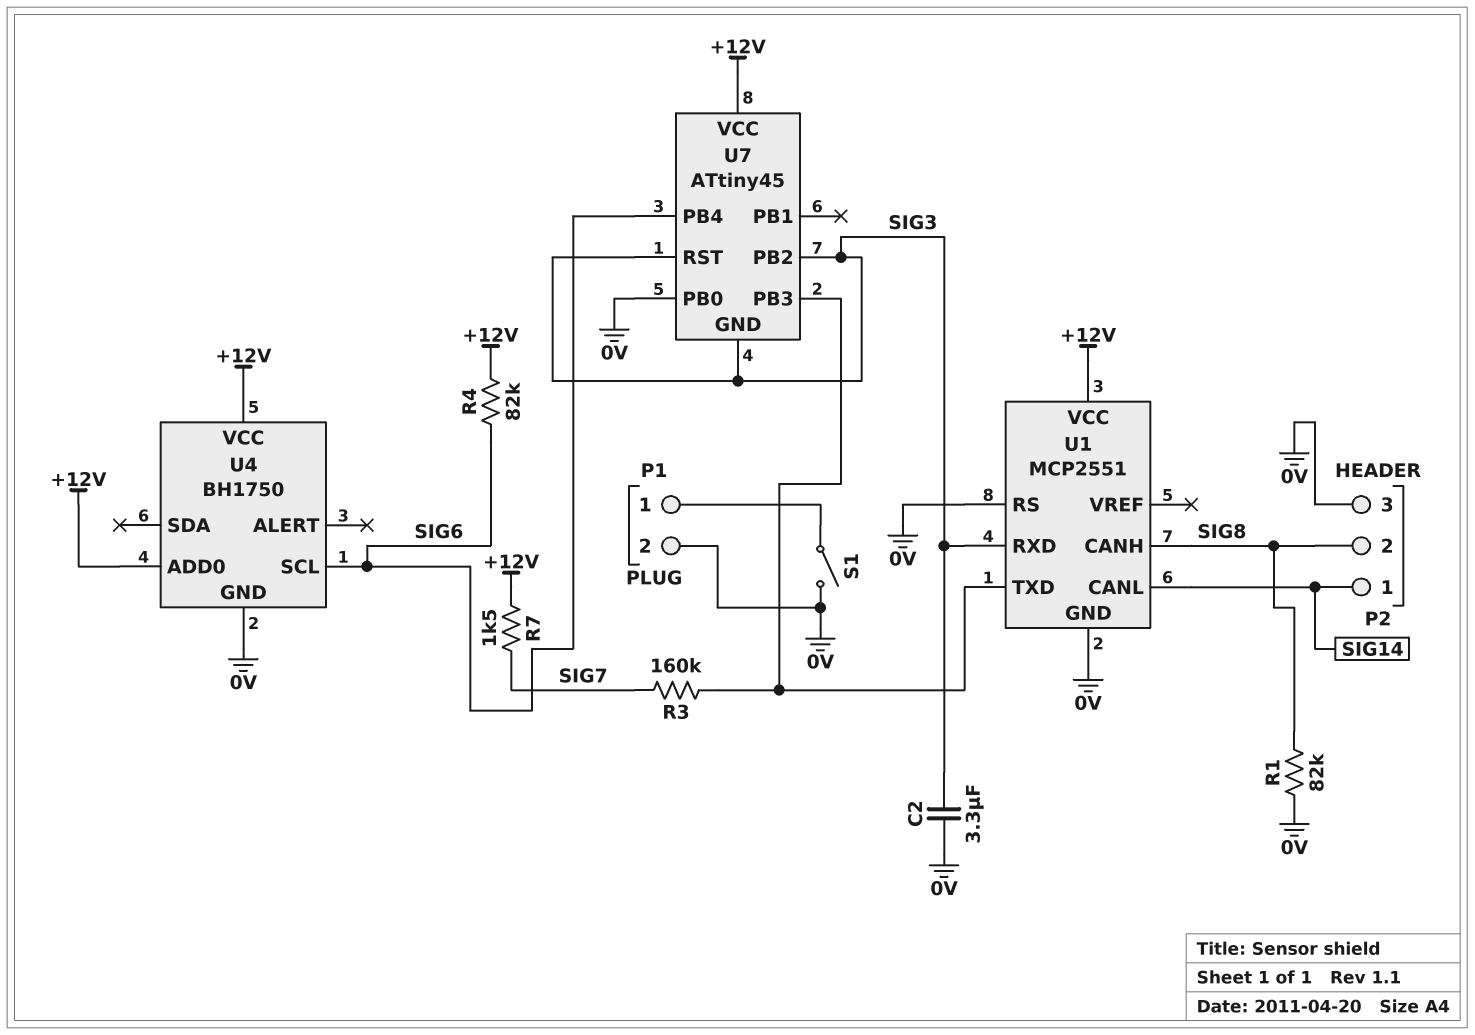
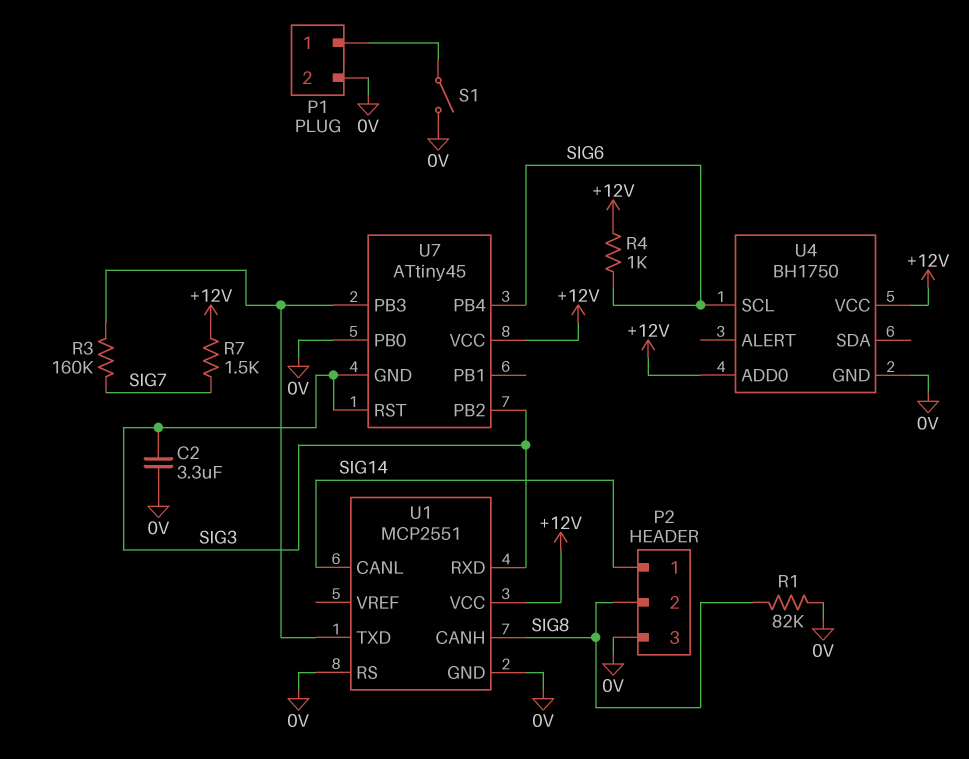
R4: 82k (+12V, SIG6) -> 1k (+12V, SIG6)

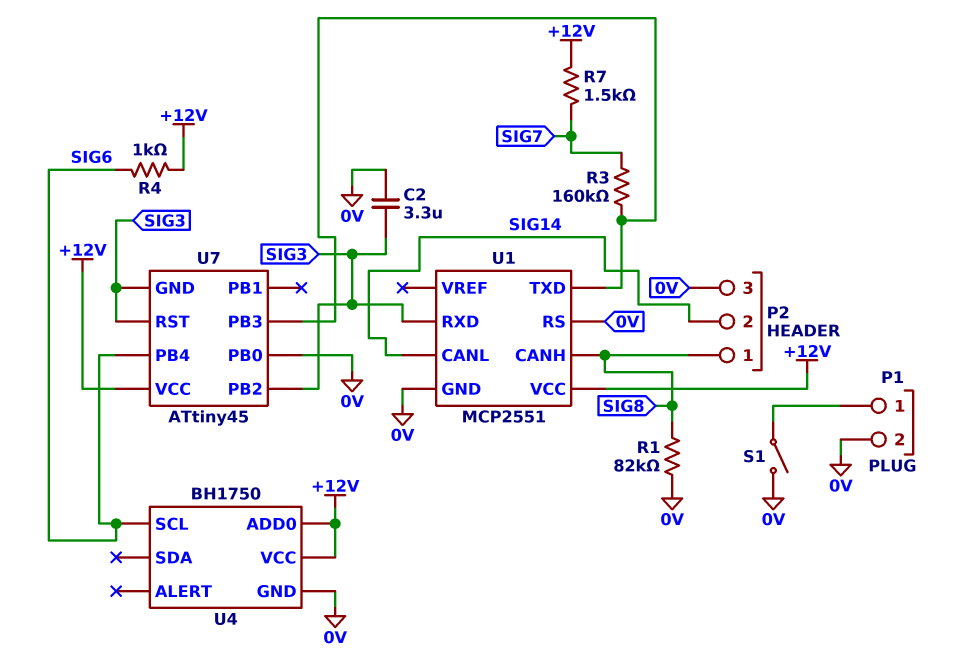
P2 pin 1: SIG14 -> SIG8
P2 pin 2: SIG8 -> SIG14

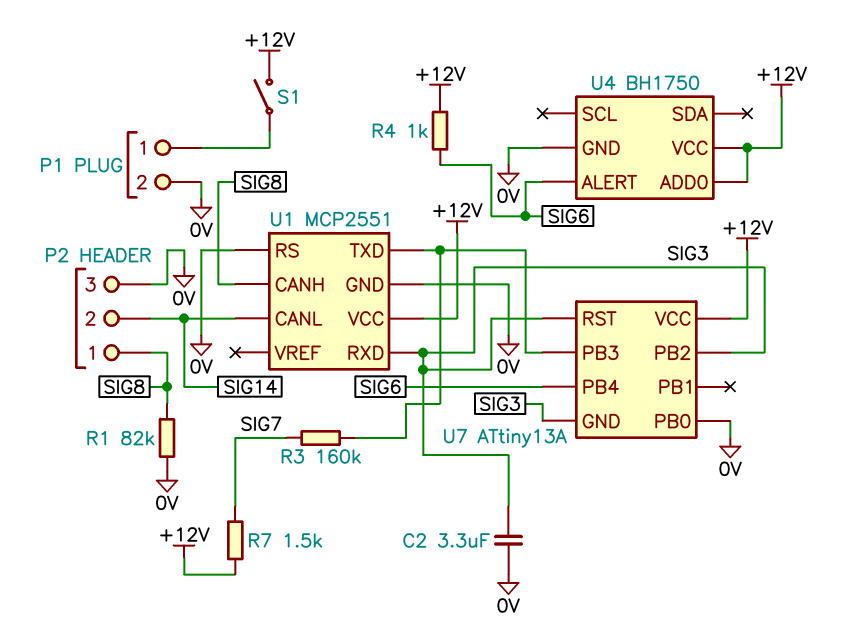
S1: switch (0V, P1/1) -> switch (+12V, P1/1)
U4 pin ALERT: none -> SIG6
U4 pin SCL: SIG6 -> none
U7: ATtiny45 -> ATtiny13A

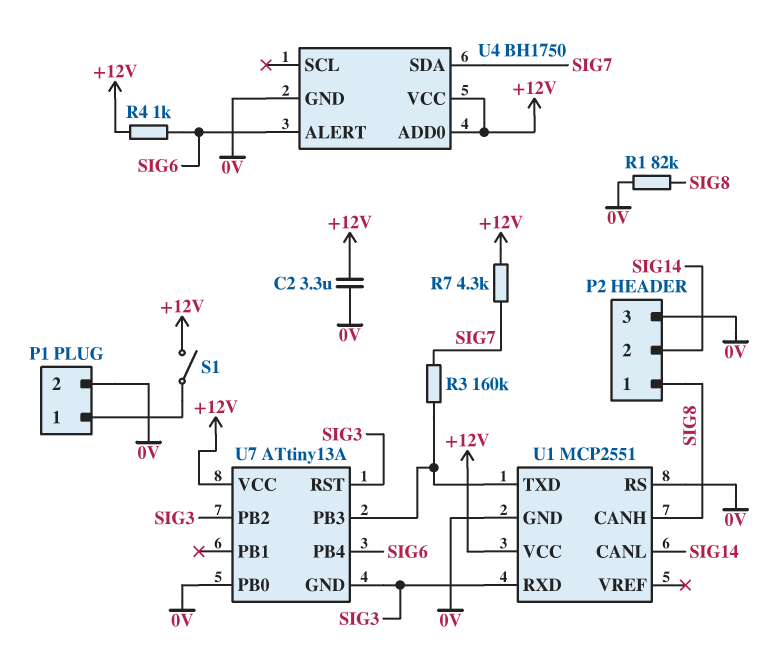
C2: 3.3uF (0V, SIG3) -> 3.3uF (+12V, 0V)
R7: 1.5k (+12V, SIG7) -> 4.3k (+12V, SIG7)
U4 pin SDA: none -> SIG7

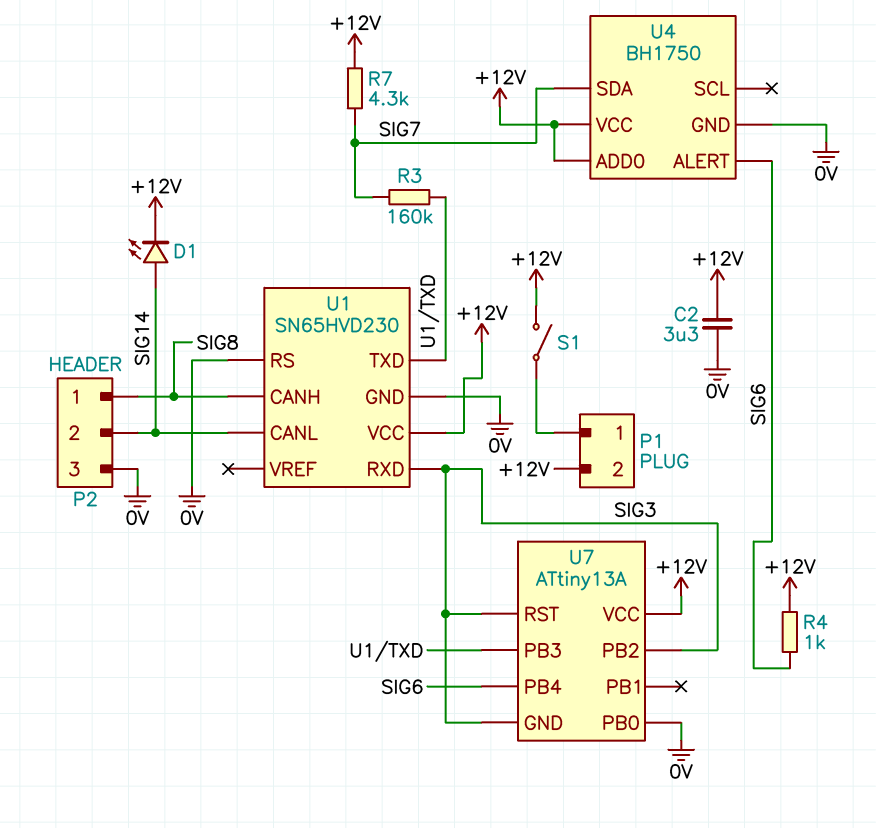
D1: none -> LED (A SIG14, K +12V)
P1 pin 2: 0V -> +12V
R1: 82k (0V, SIG8) -> none
U1: MCP2551 -> SN65HVD230

